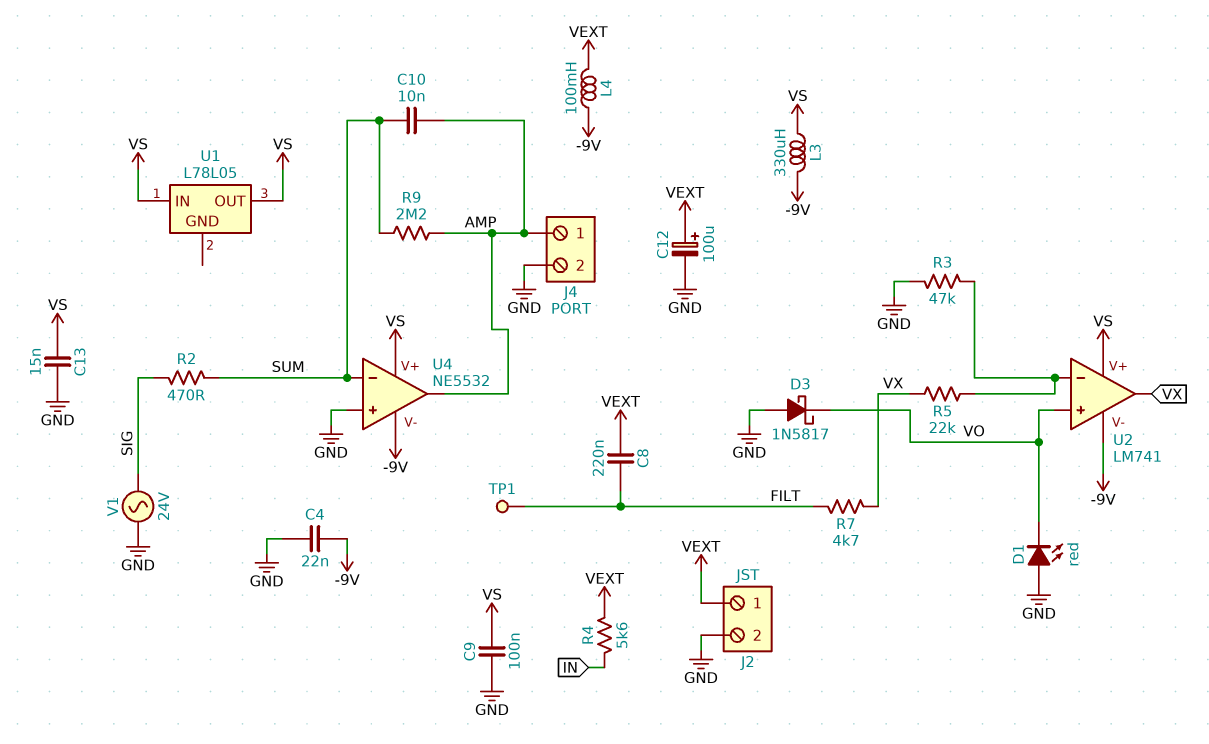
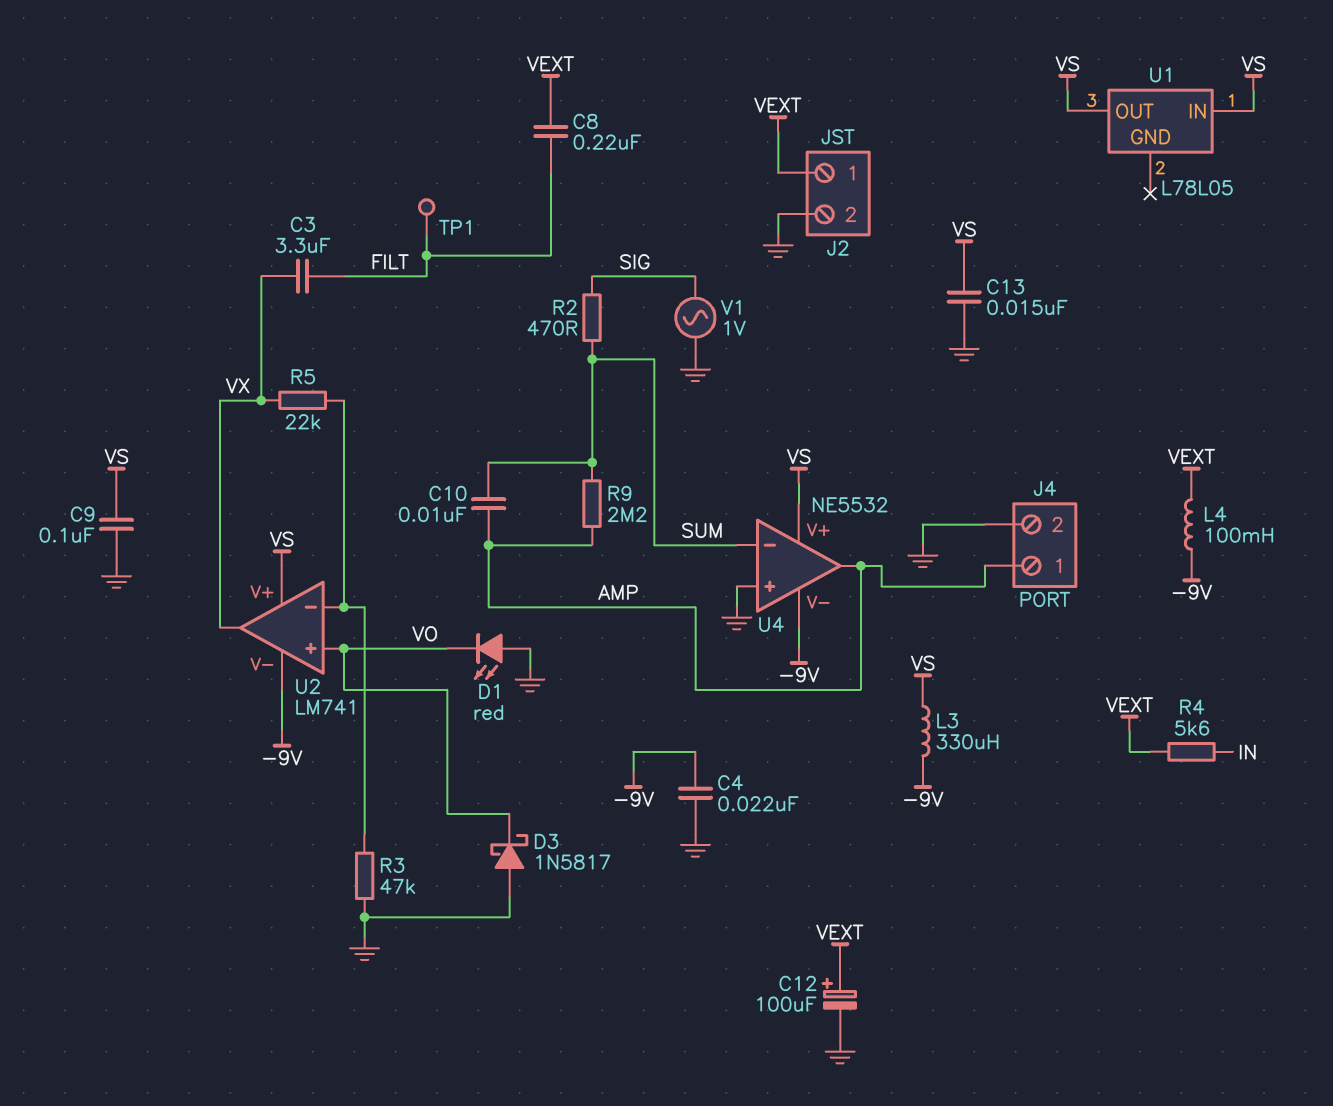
C3: none -> 3.3uF (FILT, VX)
R7: 4.7k (FILT, VX) -> none
V1: AC 24V (GND, SIG) -> AC 1V (GND, SIG)

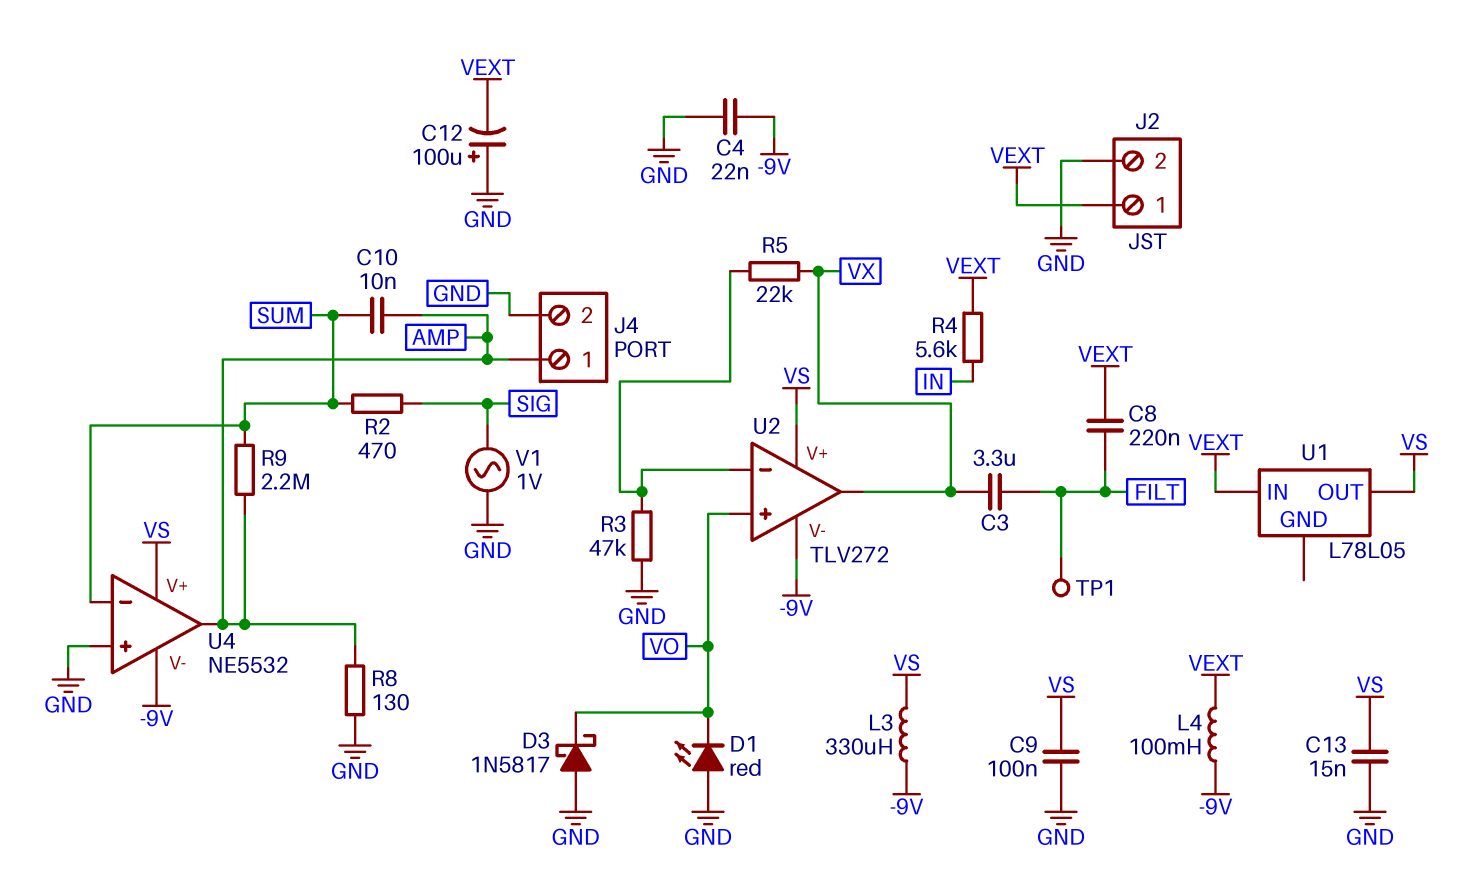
C12: 100uF (plus VEXT, minus GND) -> 100uF (plus GND, minus VEXT)
R8: none -> 130 (AMP, GND)
U1 pin IN: VS -> VEXT
U2: LM741 -> TLV272

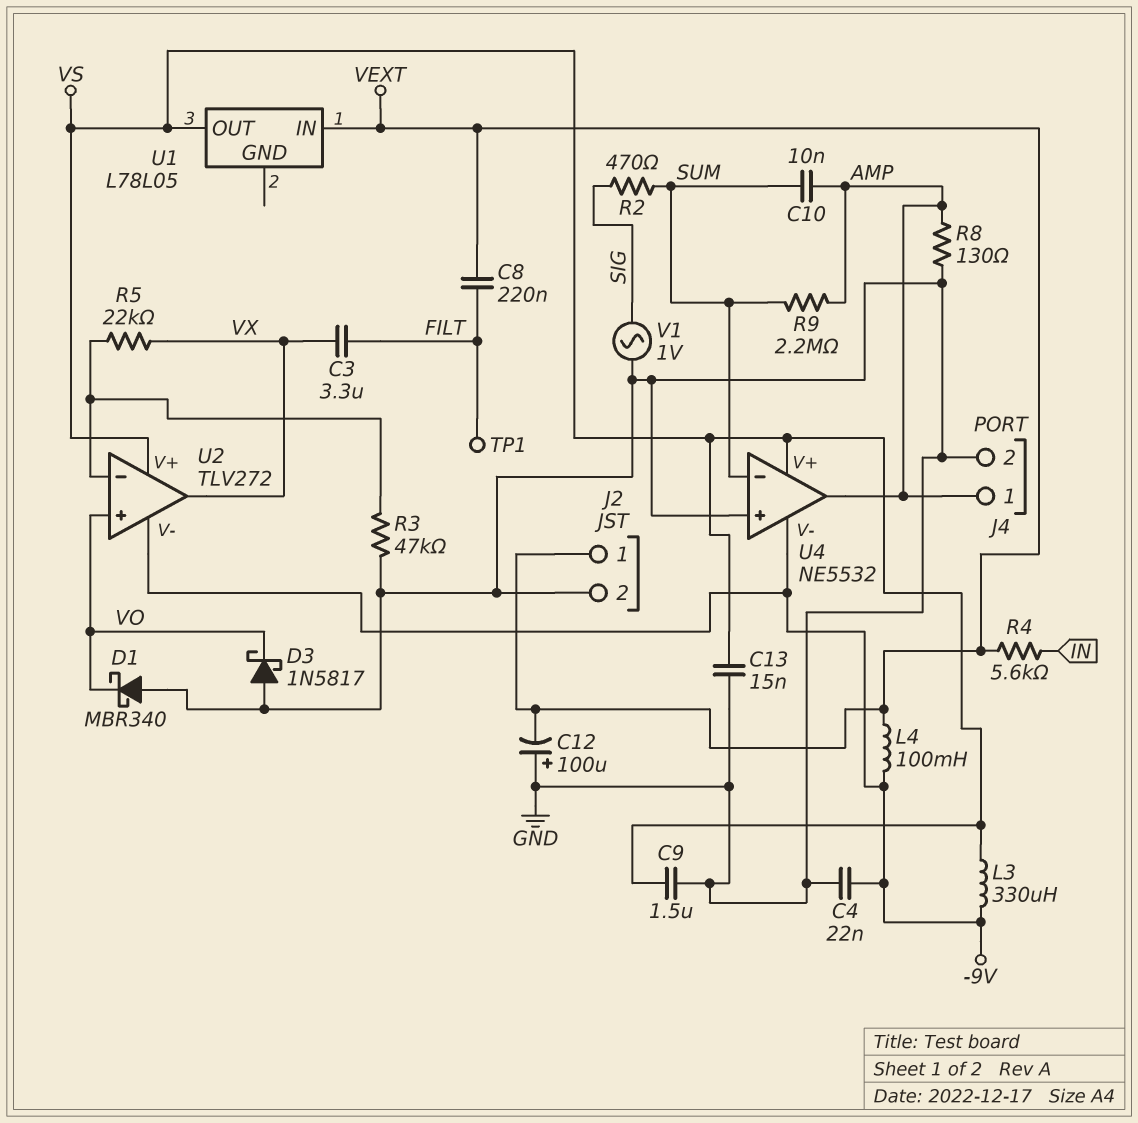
C9: 100nF (GND, VS) -> 1.5uF (GND, VS)
D1: LED red (A GND, K VO) -> schottky MBR340 (A GND, K VO)

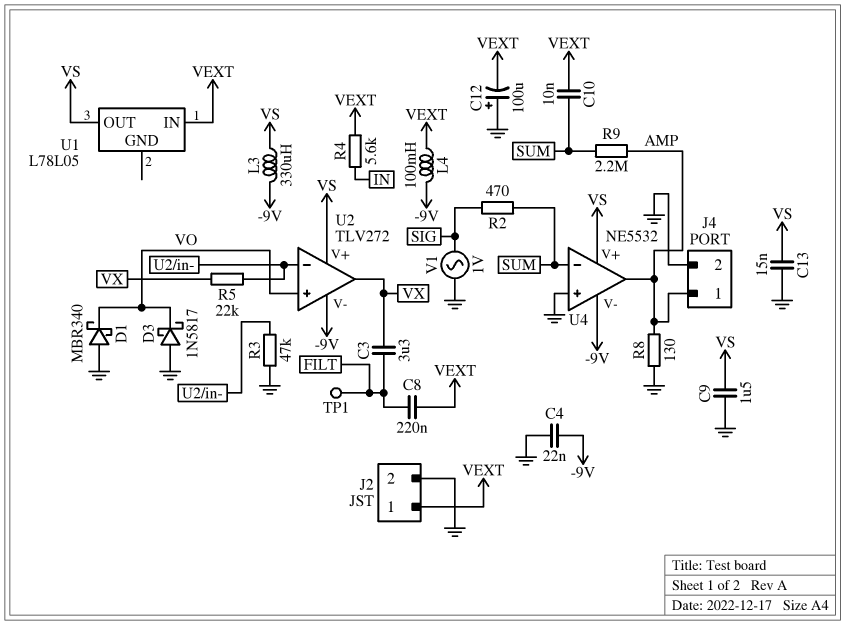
C10: 10nF (AMP, SUM) -> 10nF (SUM, VEXT)

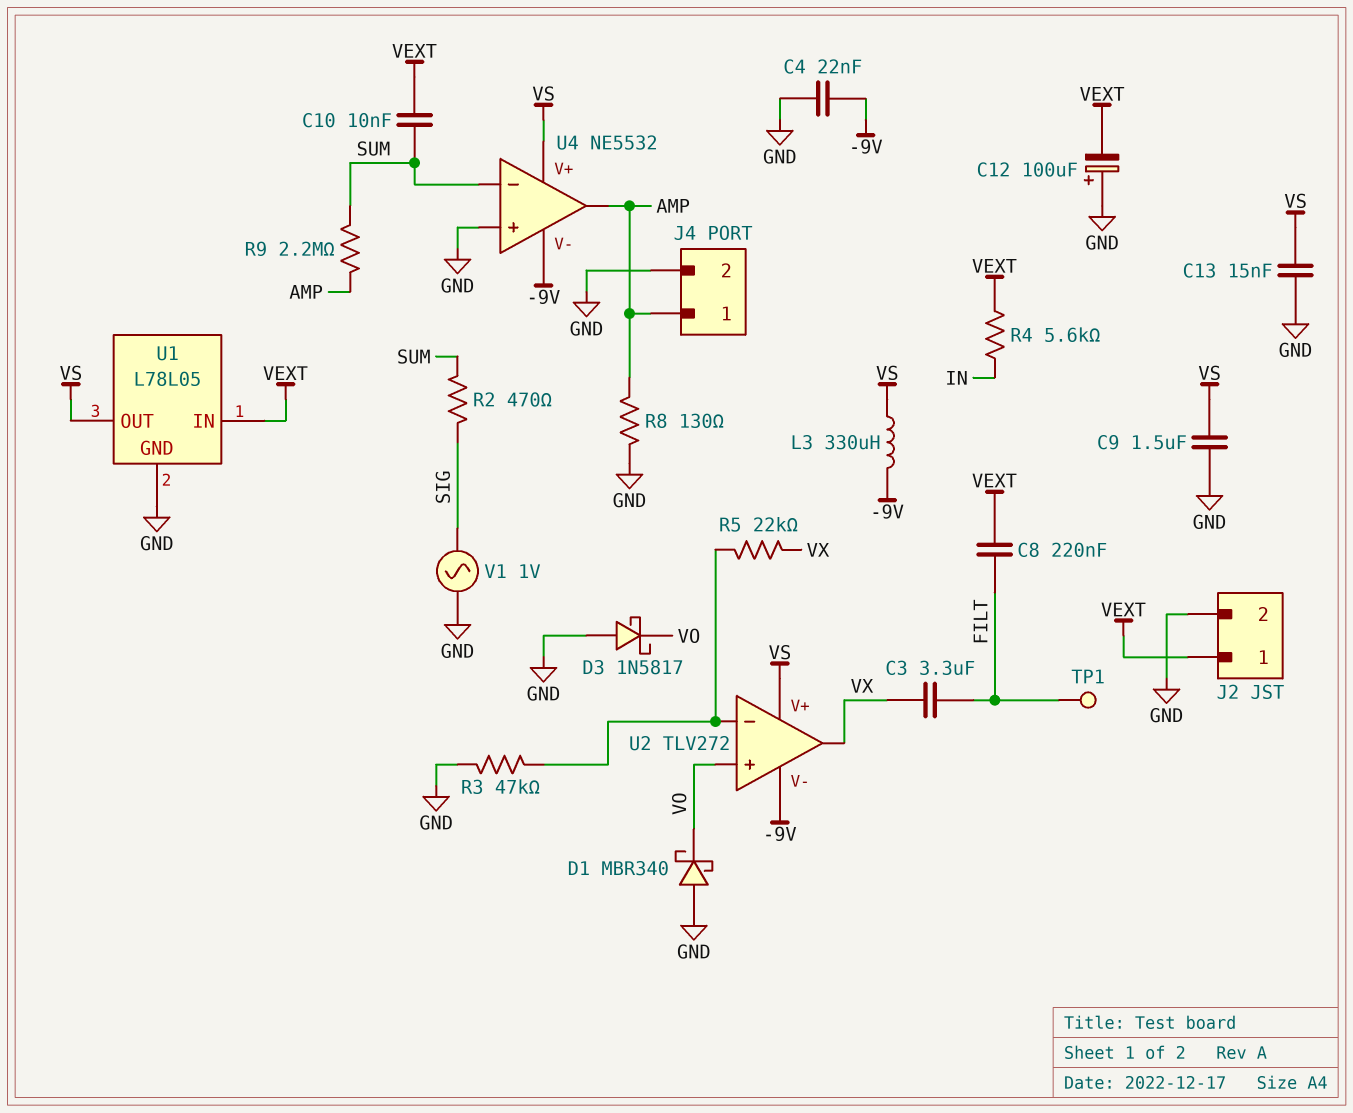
L4: 100mH (-9V, VEXT) -> none
U1 pin GND: none -> GND

